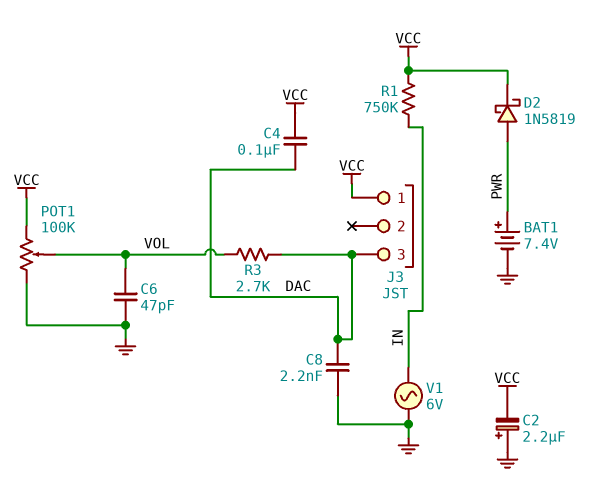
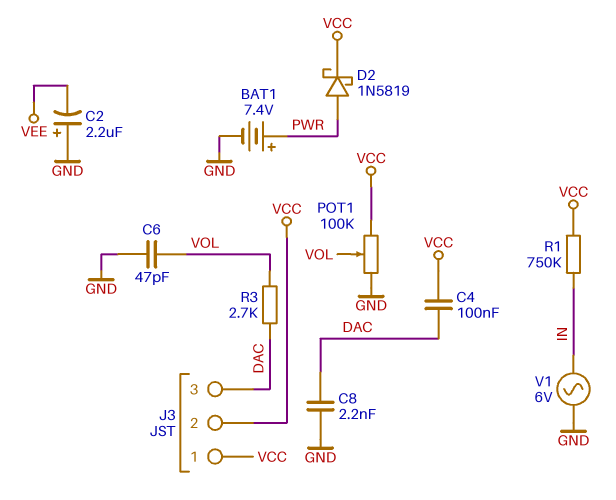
C2: 2.2uF (plus GND, minus VCC) -> 2.2uF (plus GND, minus VEE)
J3 pin 2: none -> VCC

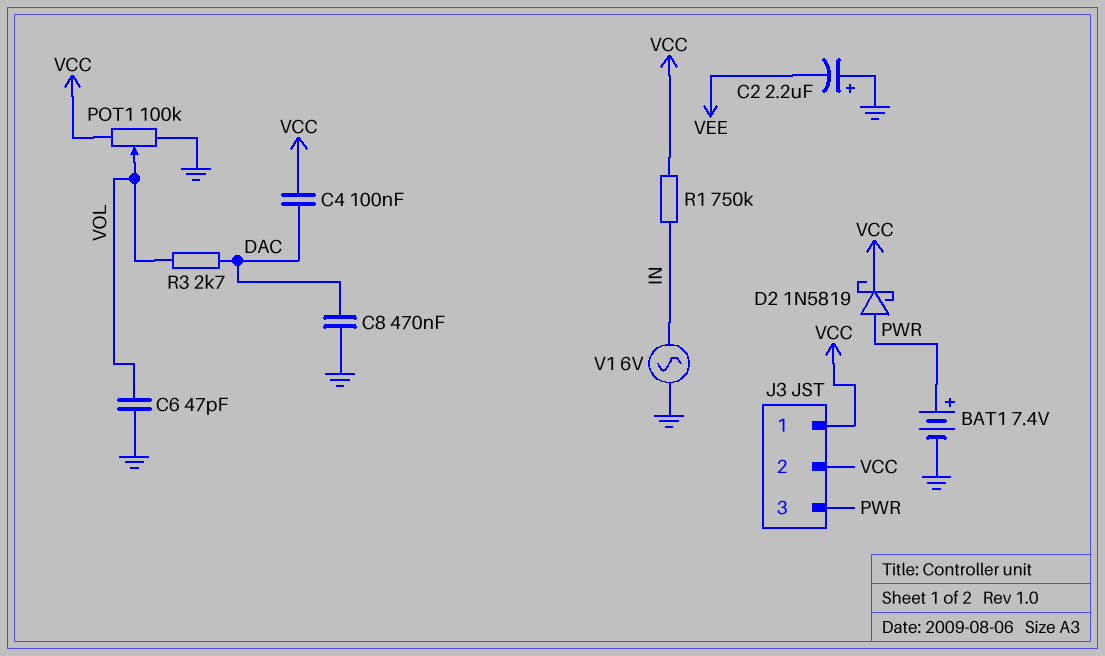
C8: 2.2nF (DAC, GND) -> 470nF (DAC, GND)
J3 pin 3: DAC -> PWR

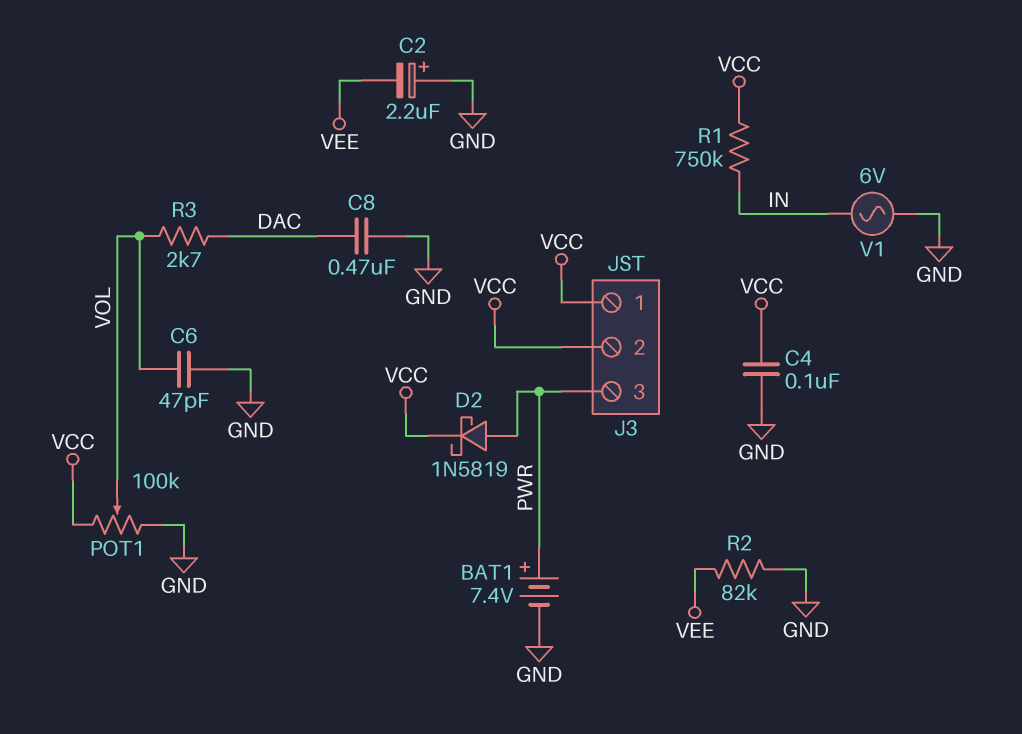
C4: 100nF (DAC, VCC) -> 100nF (GND, VCC)
R2: none -> 82k (GND, VEE)

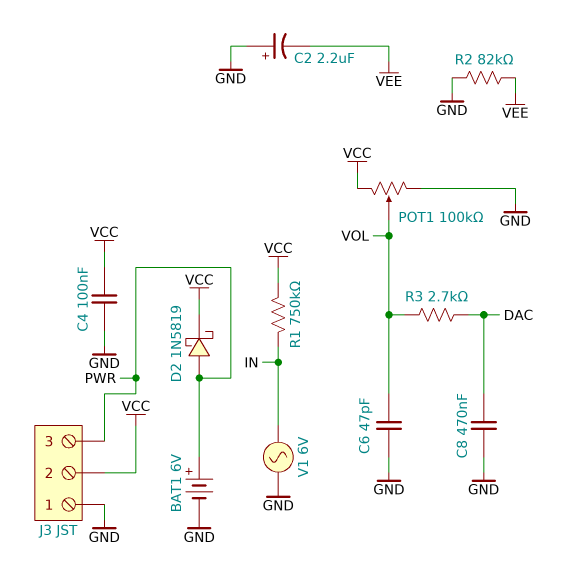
BAT1: 7.4V (plus PWR, minus GND) -> 6V (plus PWR, minus GND)
J3 pin 1: VCC -> GND

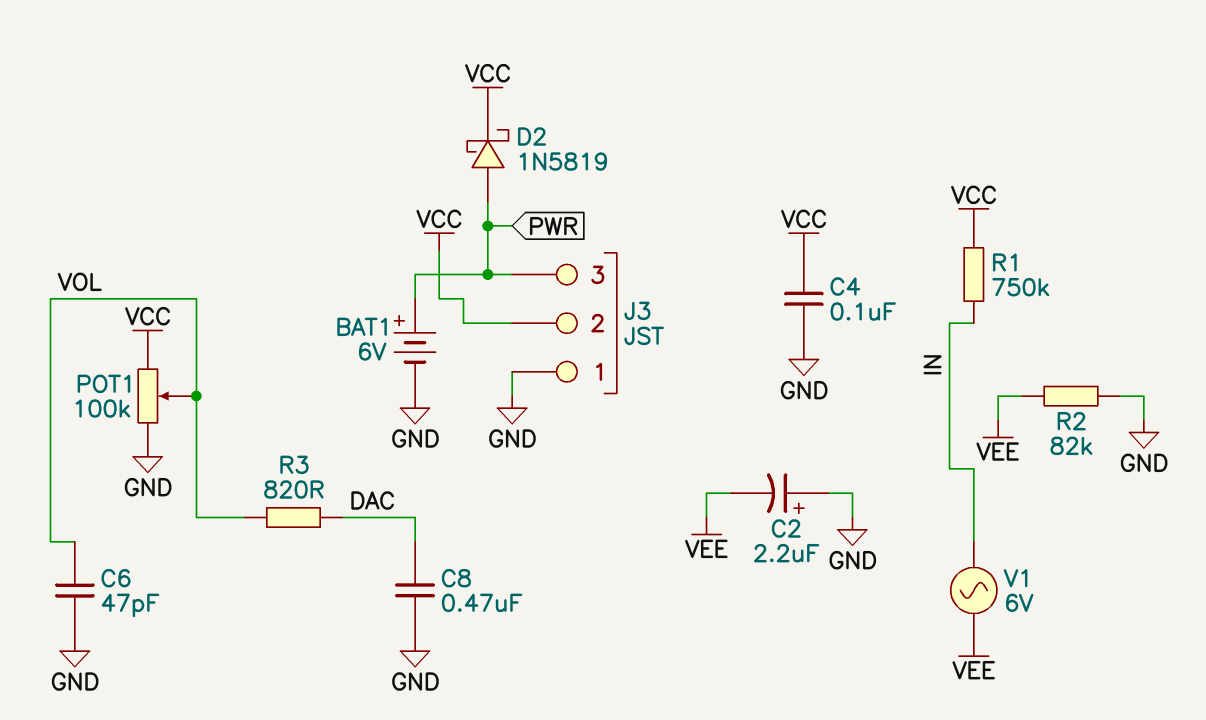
R3: 2.7k (DAC, VOL) -> 820 (DAC, VOL)
V1: AC 6V (GND, IN) -> AC 6V (IN, VEE)

